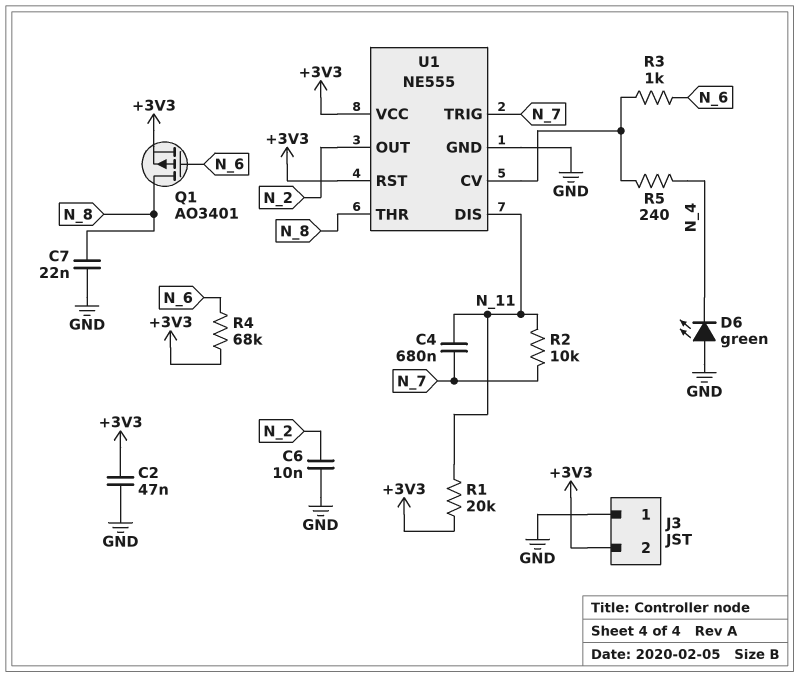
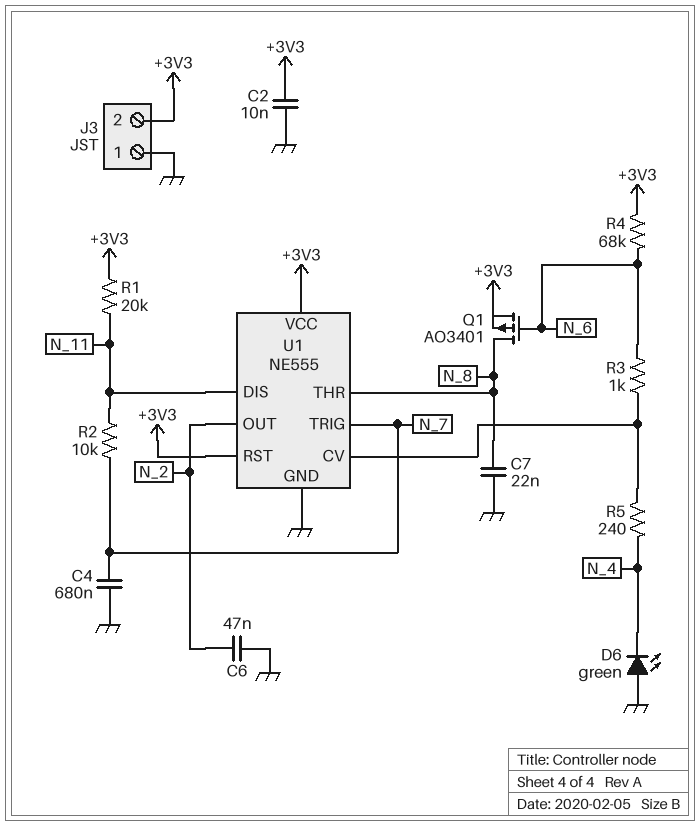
C2: 47nF (+3V3, GND) -> 10nF (+3V3, GND)
C4: 680nF (N_7, N_11) -> 680nF (GND, N_7)
C6: 10nF (GND, N_2) -> 47nF (GND, N_2)

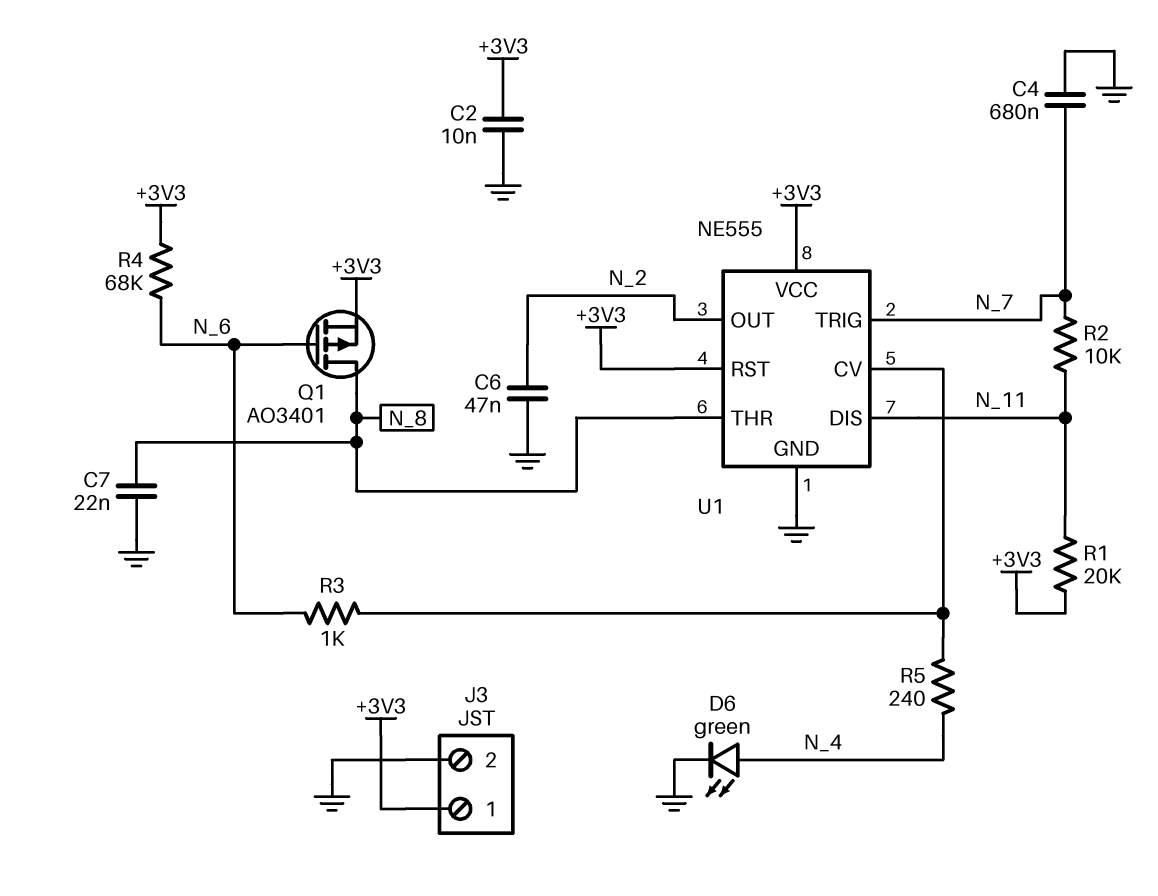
D6: LED green (A GND, K N_4) -> LED green (A N_4, K GND)
J3 pin 1: GND -> +3V3
J3 pin 2: +3V3 -> GND

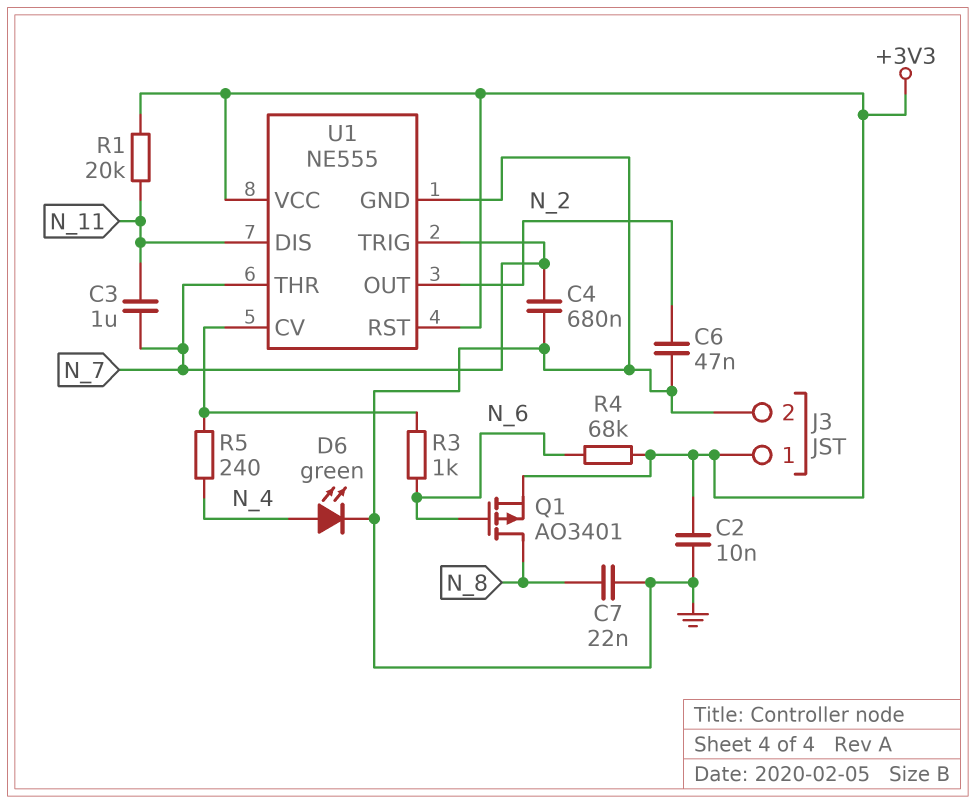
C3: none -> 1uF (N_7, N_11)
R2: 10k (N_7, N_11) -> none
U1 pin THR: N_8 -> N_7

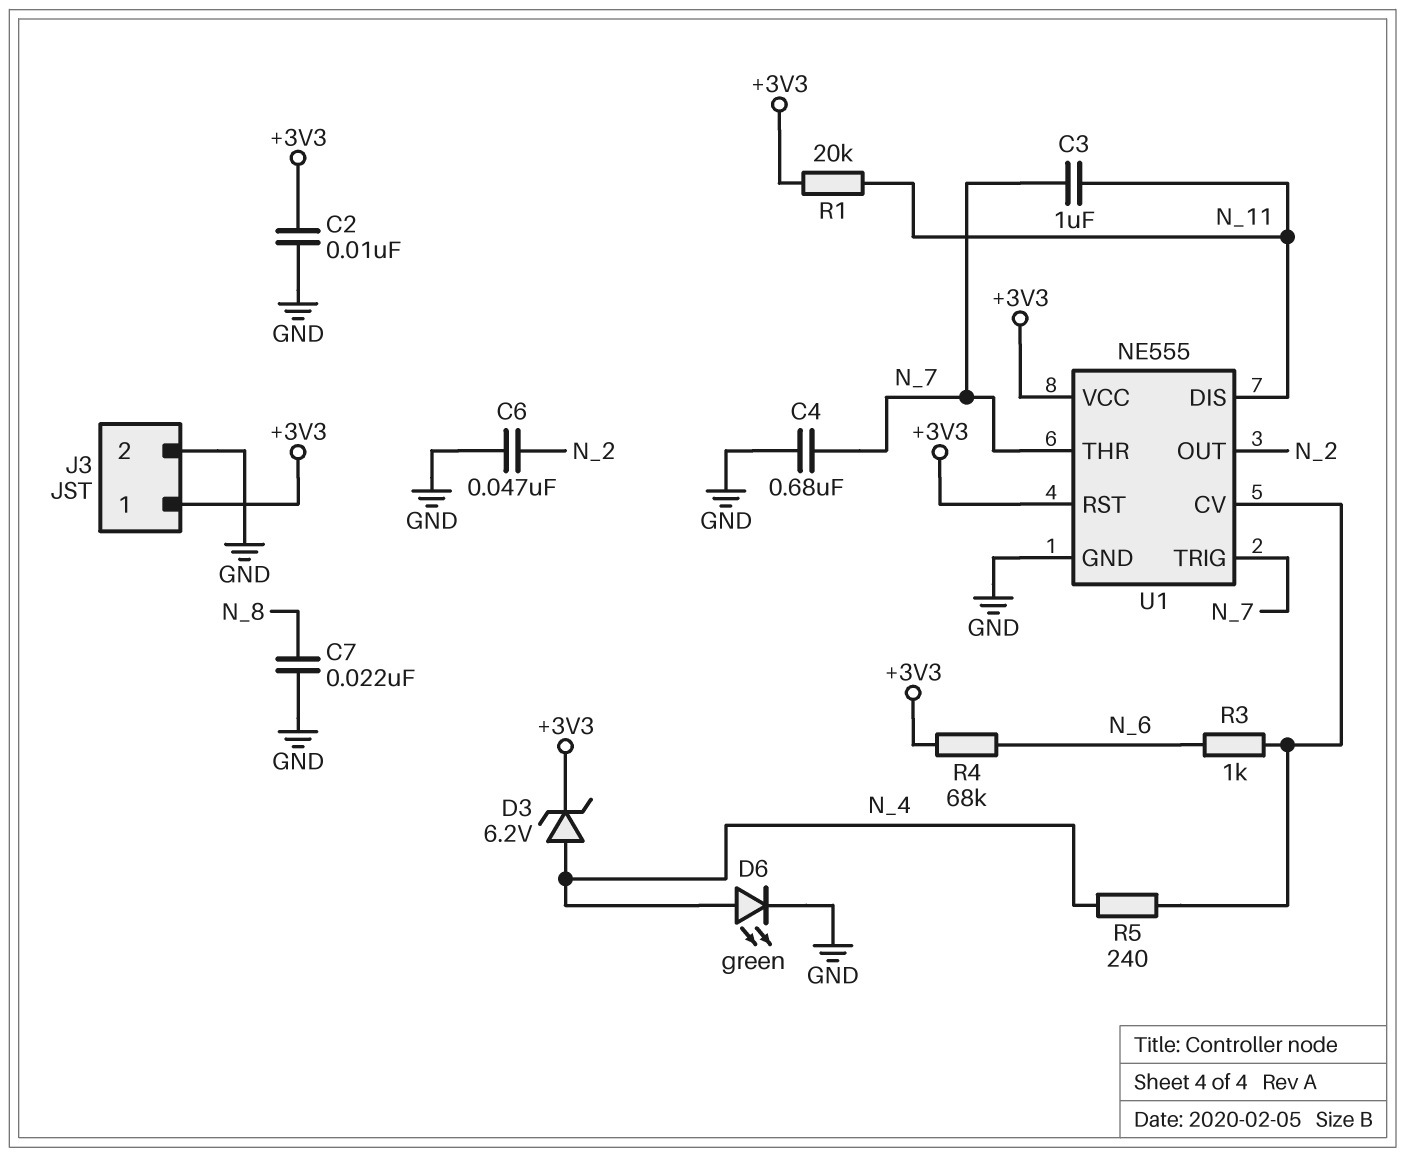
D3: none -> zener 6.2V (A N_4, K +3V3)
Q1: PMOS AO3401 (G N_6, D N_8, S +3V3) -> none

